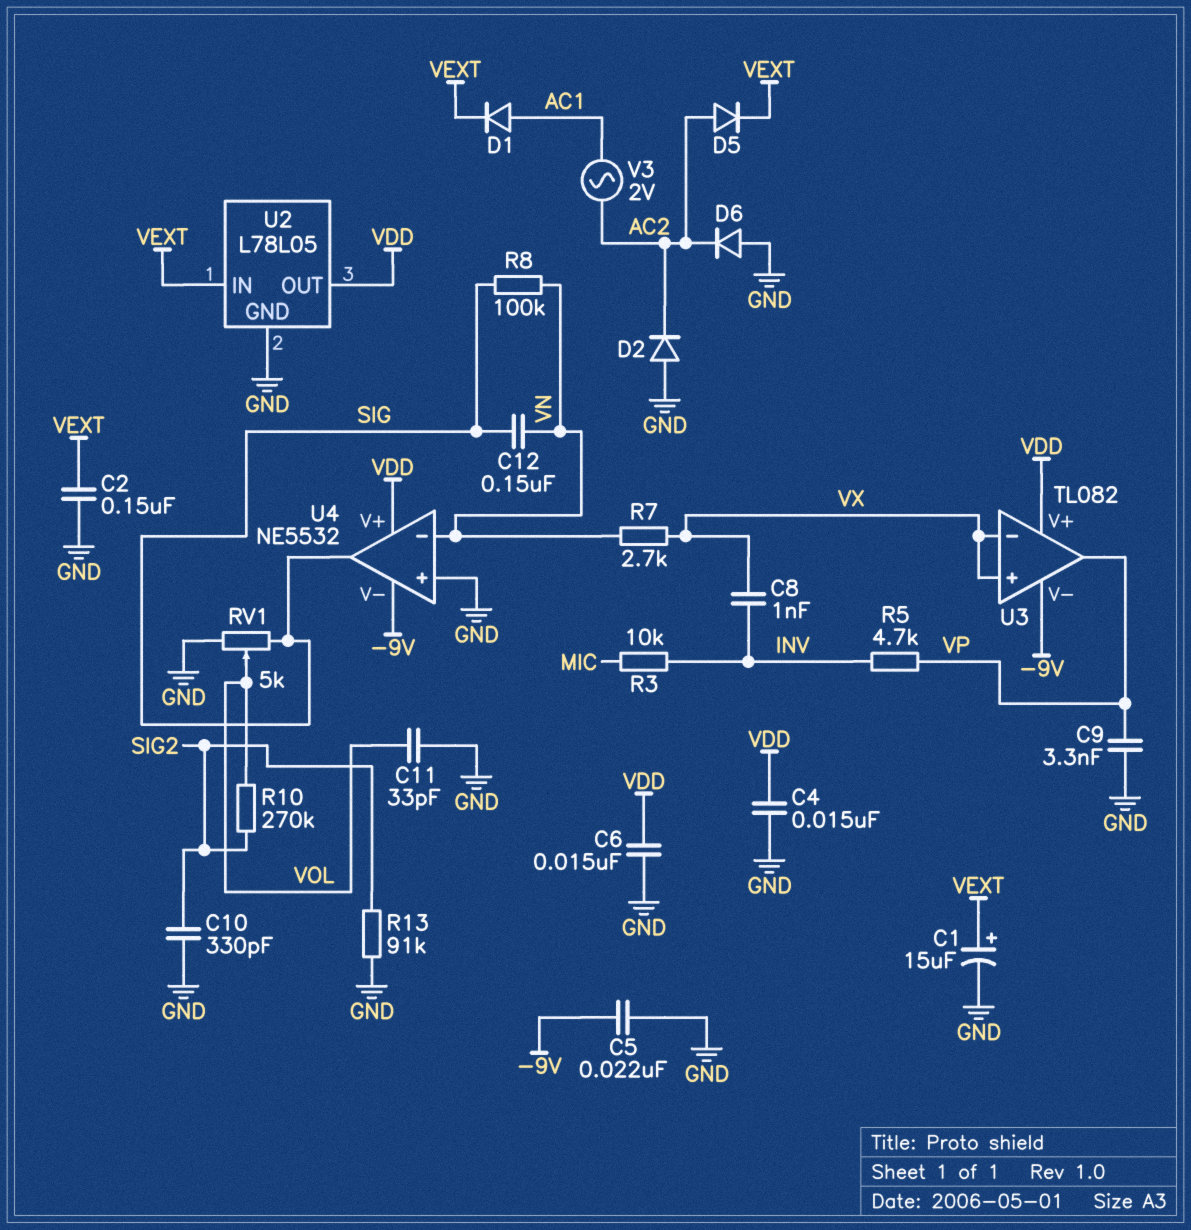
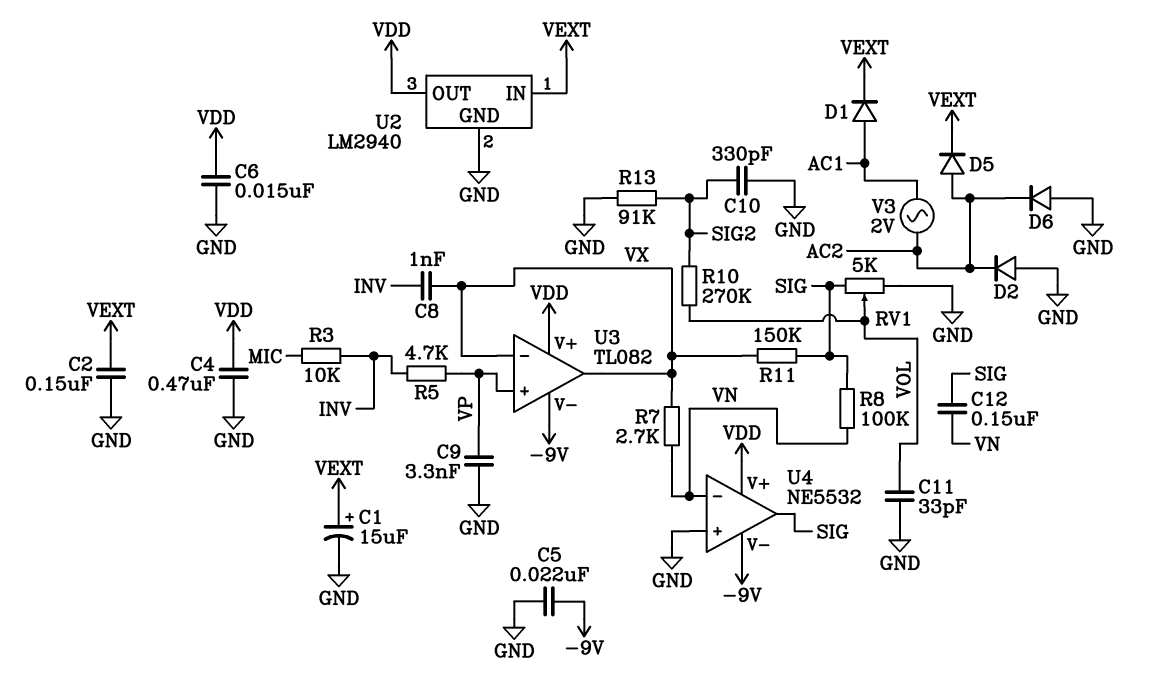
C4: 15nF (GND, VDD) -> 470nF (GND, VDD)
R11: none -> 150k (SIG, VX)
U2: L78L05 -> LM2940
U3 pin in+: VX -> VP
U3 pin out: VP -> VX

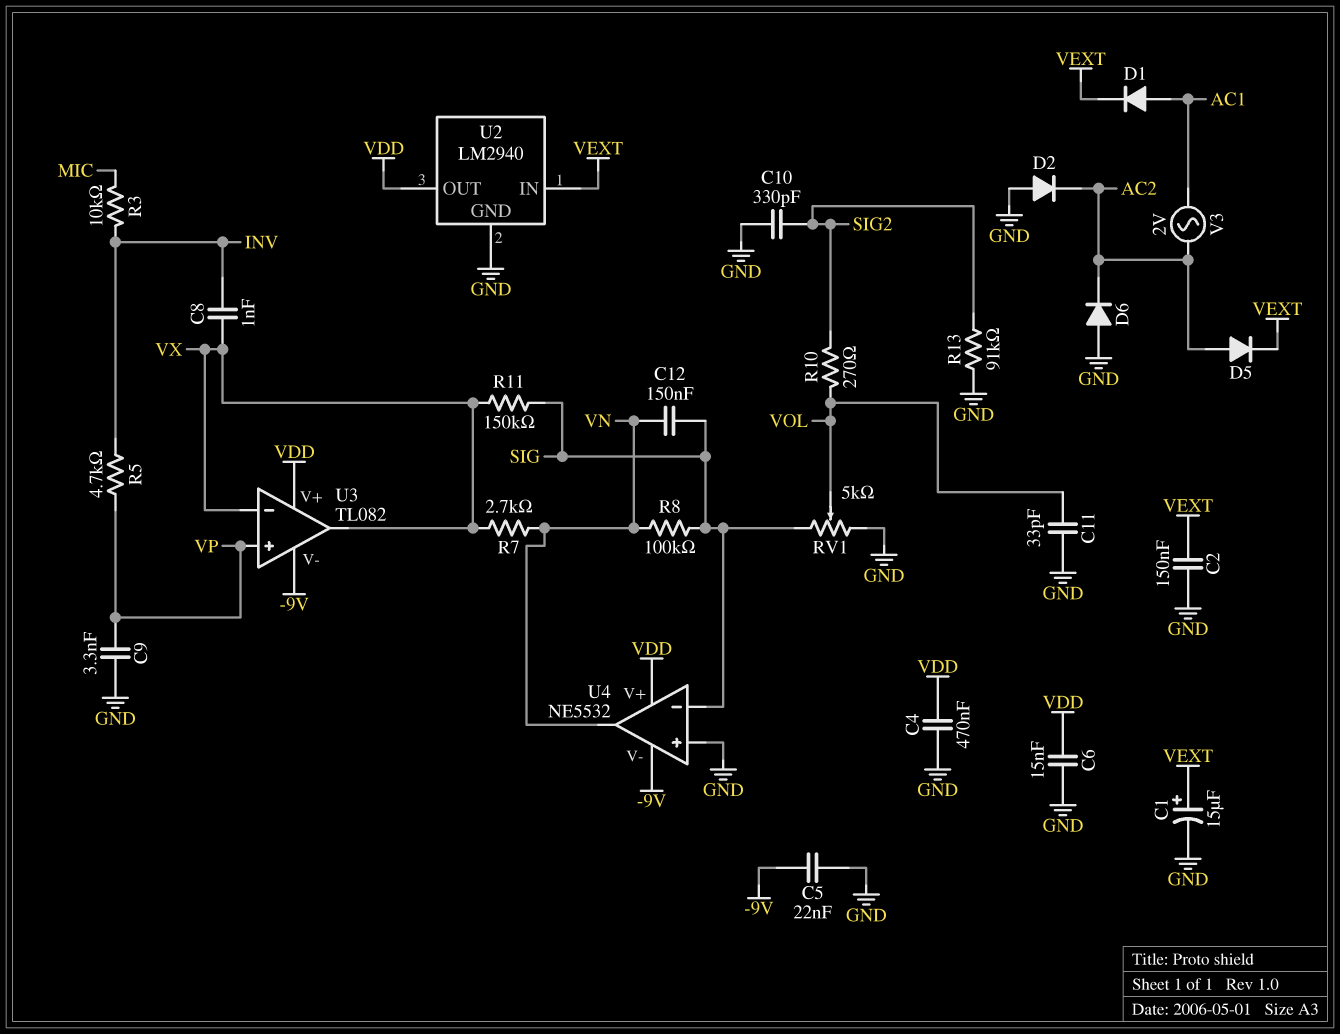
R10: 270k (SIG2, VOL) -> 270 (SIG2, VOL)
U4 pin in-: VN -> SIG
U4 pin out: SIG -> VN

